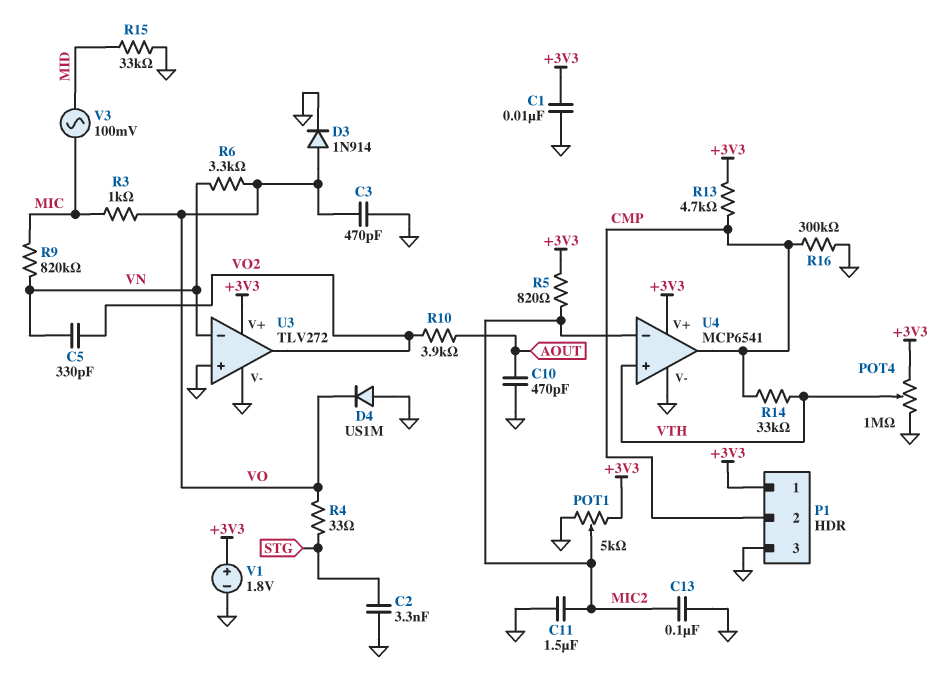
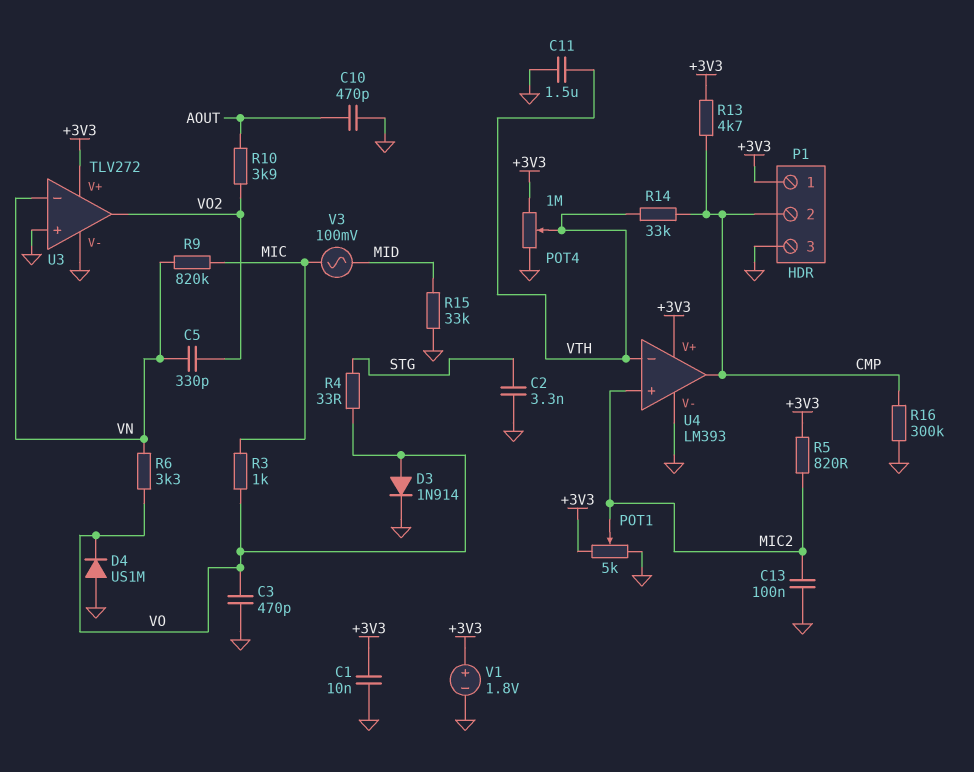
C11: 1.5uF (GND, MIC2) -> 1.5uF (GND, VTH)
U4: MCP6541 -> LM393
U4 pin in+: VTH -> MIC2
U4 pin in-: MIC2 -> VTH

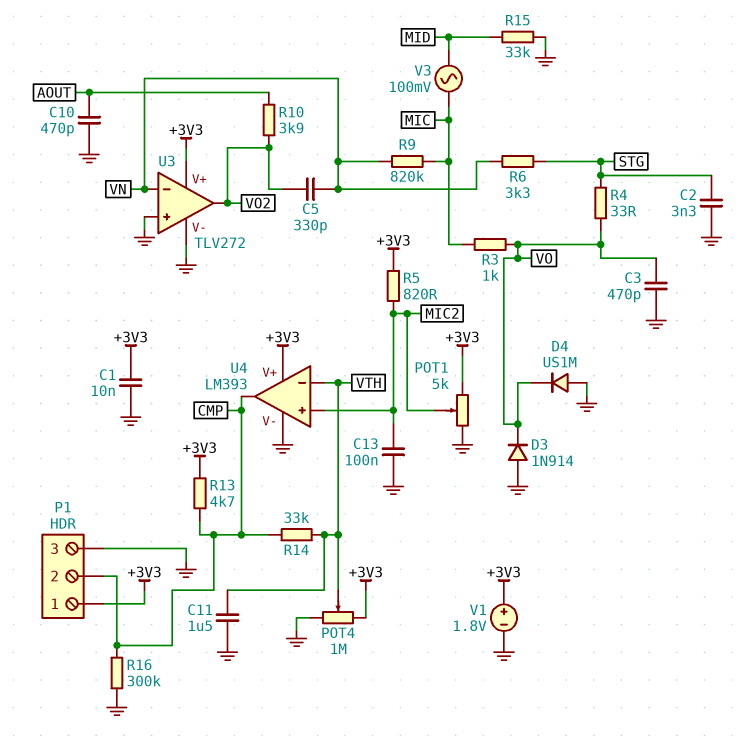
D3: diode 1N914 (A VO, K GND) -> diode 1N914 (A GND, K VO)
R6: 3.3k (VN, VO) -> 3.3k (STG, VN)

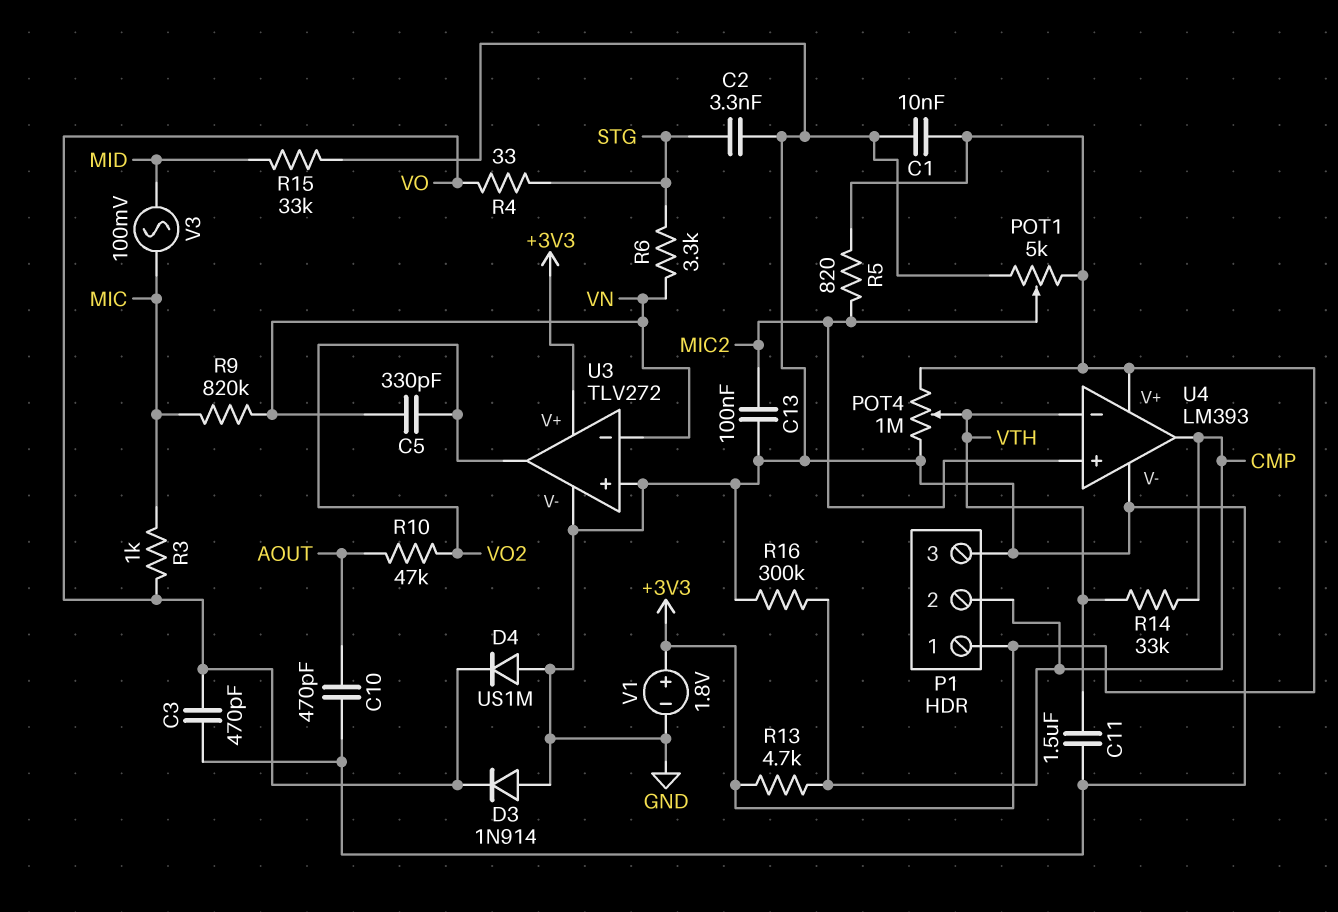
R10: 3.9k (AOUT, VO2) -> 47k (AOUT, VO2)

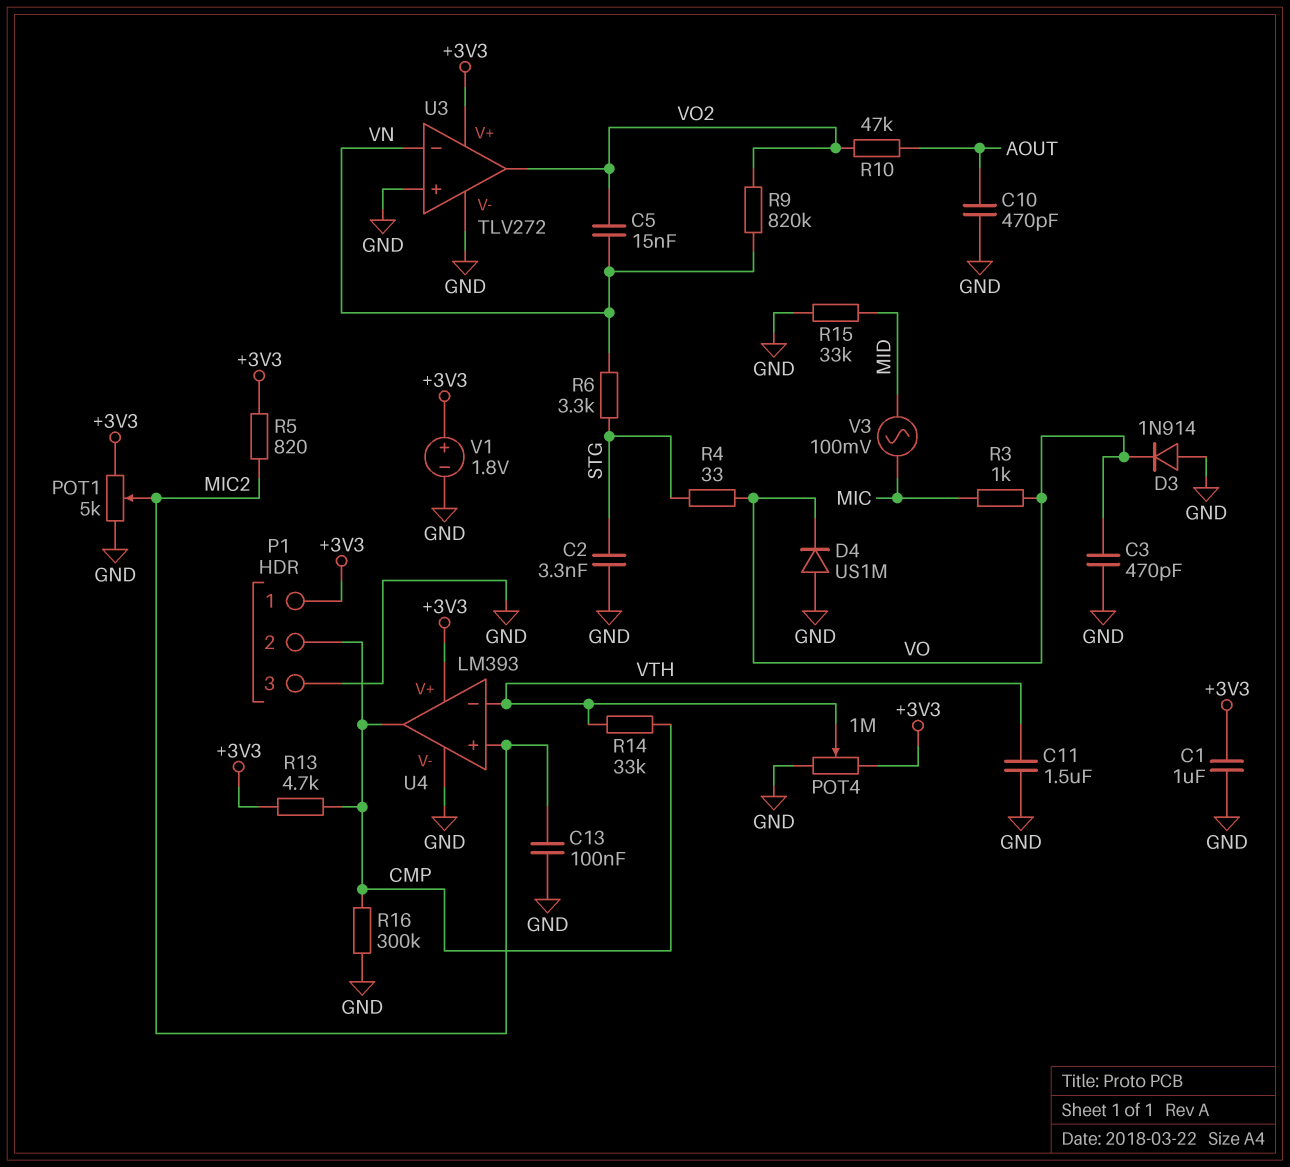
C1: 10nF (+3V3, GND) -> 1uF (+3V3, GND)
C5: 330pF (VN, VO2) -> 15nF (VN, VO2)
R9: 820k (MIC, VN) -> 820k (VN, VO2)

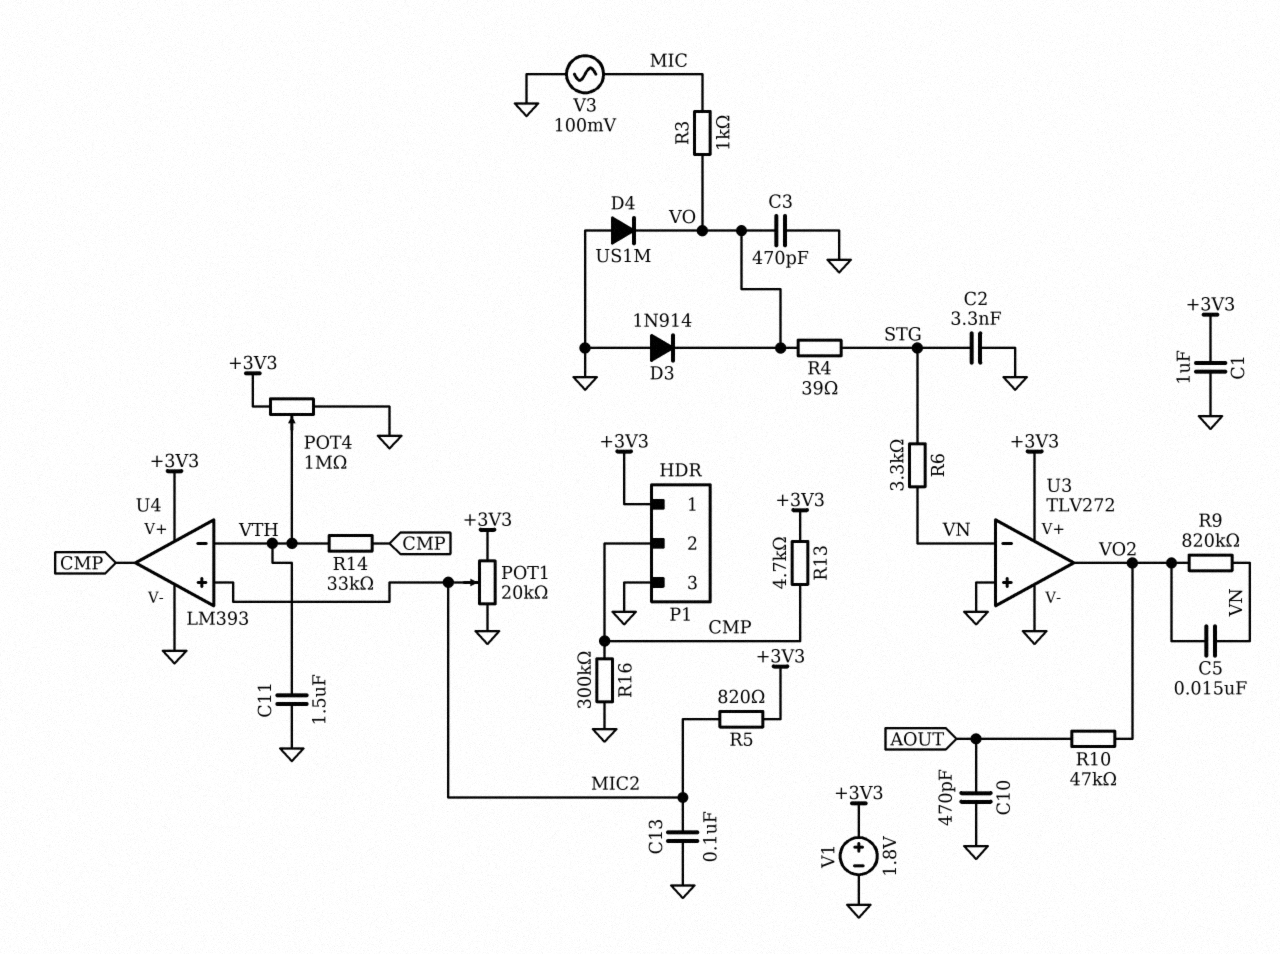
POT1: 5k (+3V3, GND, wiper MIC2) -> 20k (+3V3, GND, wiper MIC2)
R4: 33 (STG, VO) -> 39 (STG, VO)
R15: 33k (GND, MID) -> none
V3: AC 100mV (MIC, MID) -> AC 100mV (GND, MIC)

